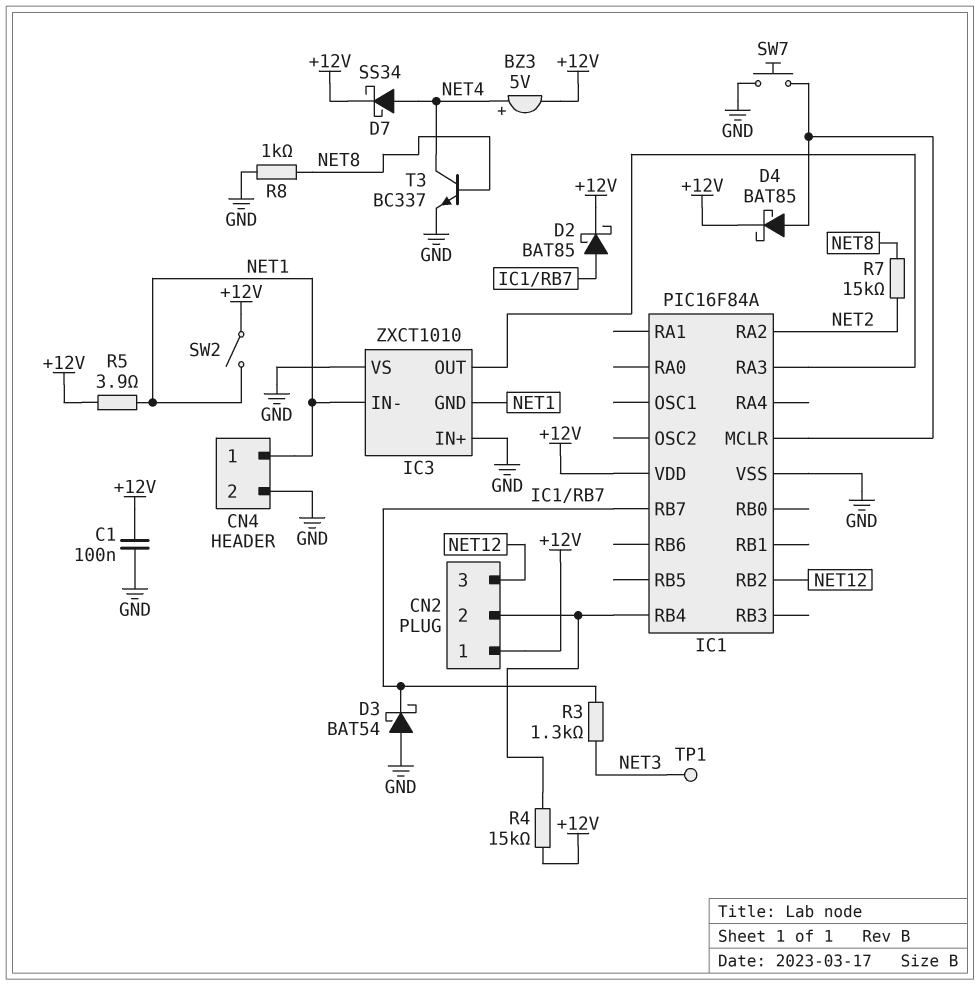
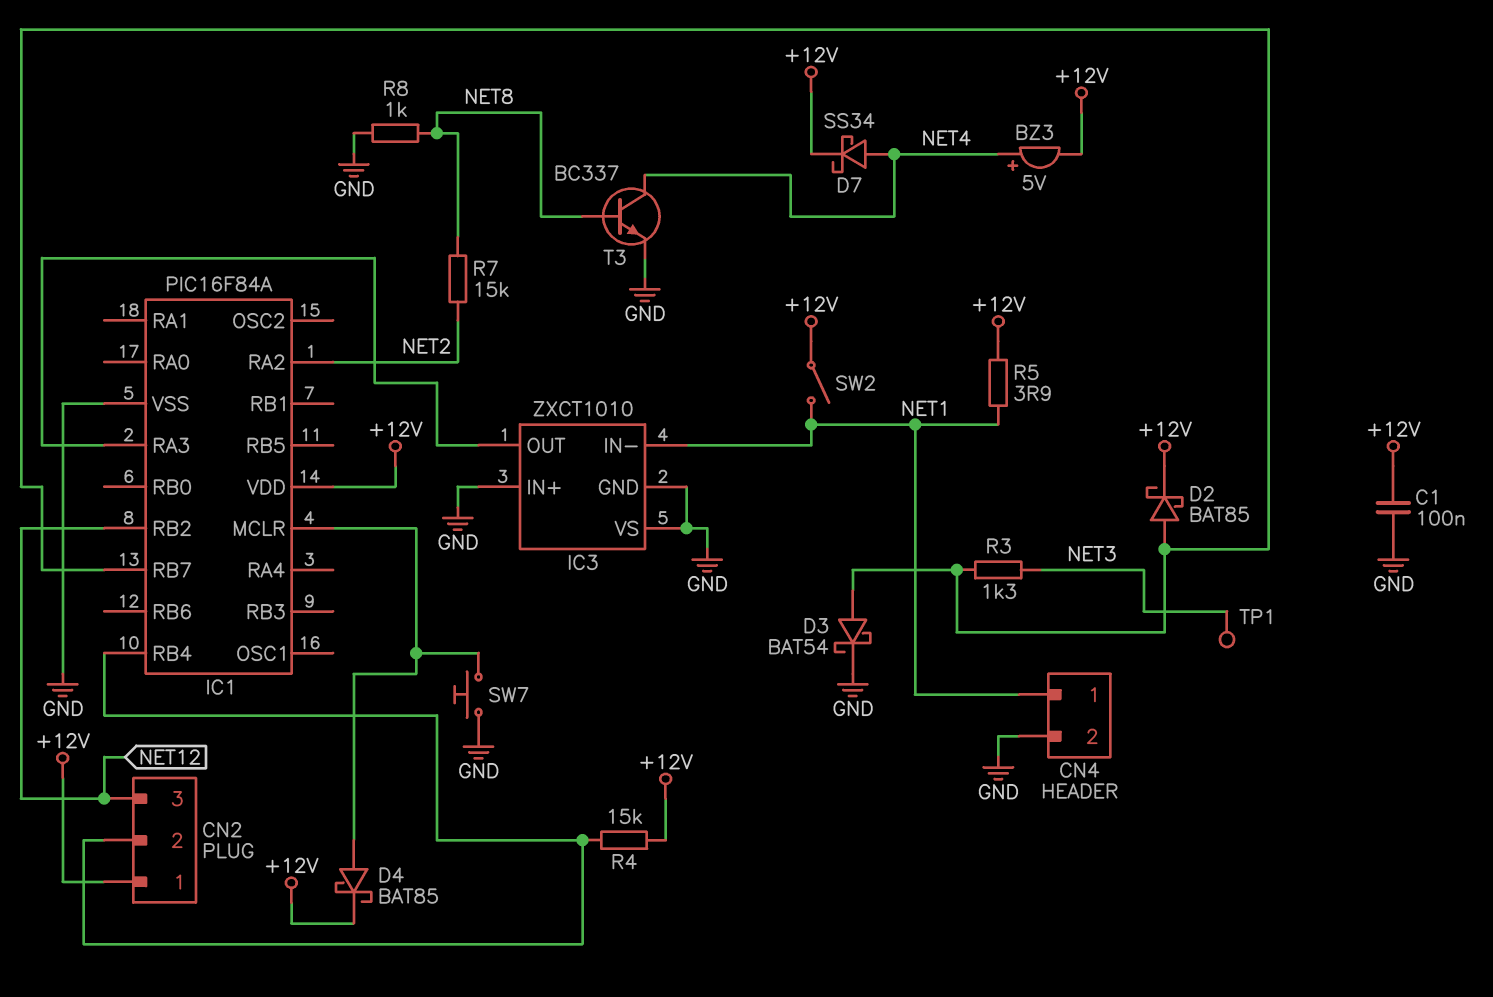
D3: schottky BAT54 (A GND, K IC1/RB7) -> schottky BAT54 (A IC1/RB7, K GND)
IC3 pin GND: NET1 -> GND

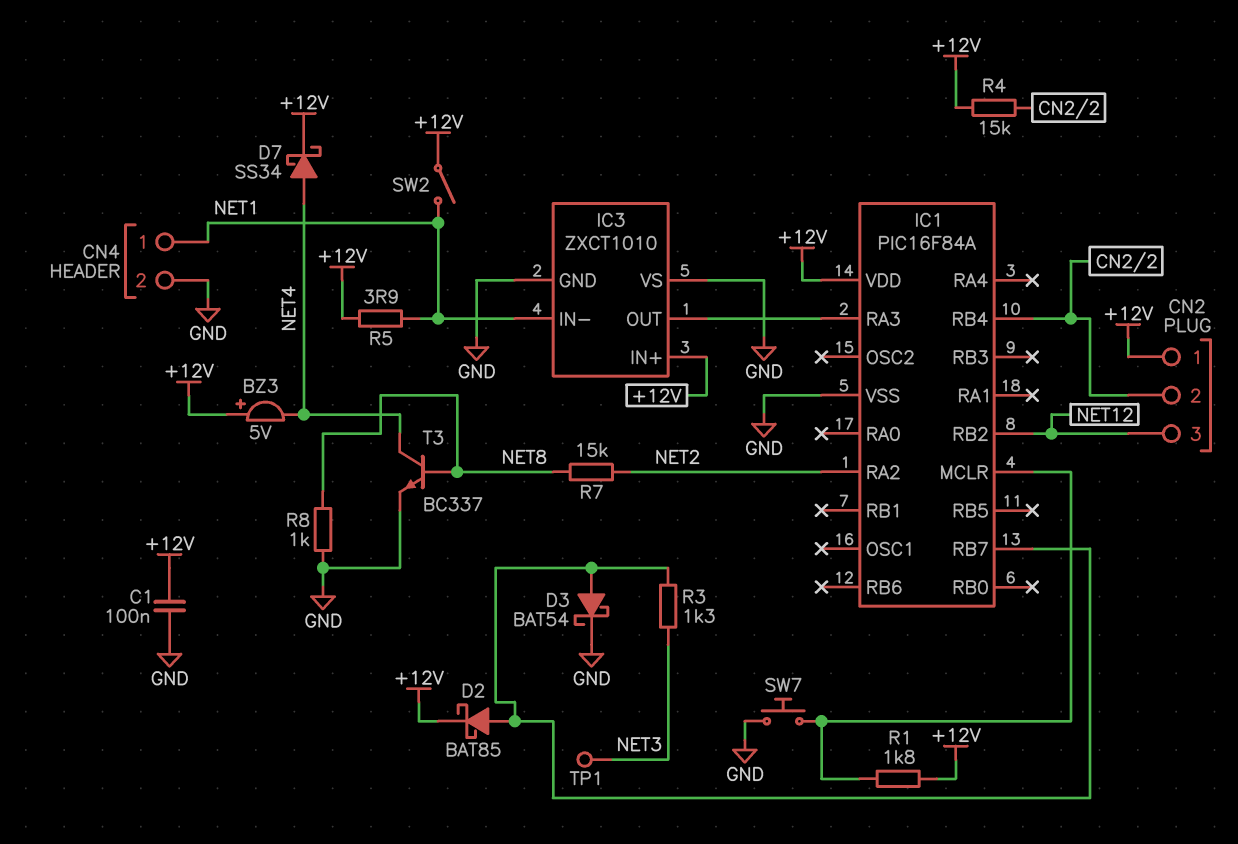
BZ3: buzzer 5V (plus NET4, minus +12V) -> buzzer 5V (plus +12V, minus NET4)
D4: schottky BAT85 (A IC1/MCLR, K +12V) -> none
IC3 pin IN+: GND -> +12V
R1: none -> 1.8k (+12V, IC1/MCLR)

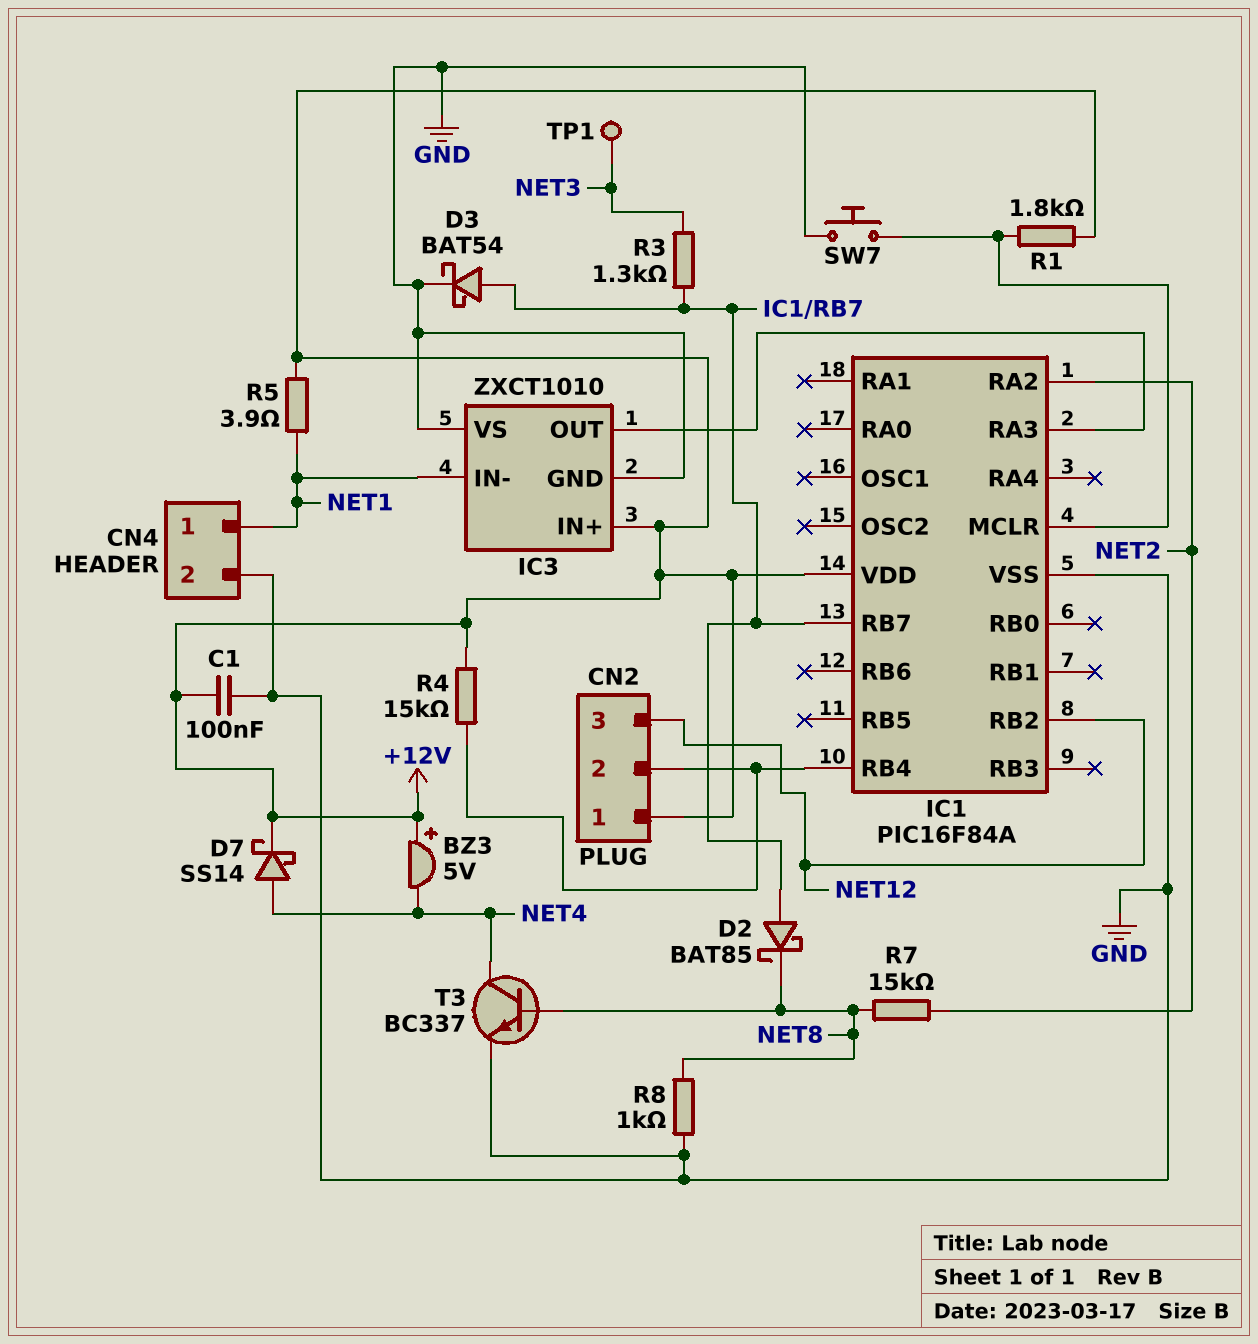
D2: schottky BAT85 (A IC1/RB7, K +12V) -> schottky BAT85 (A IC1/RB7, K NET8)
D7: schottky SS34 (A NET4, K +12V) -> schottky SS14 (A NET4, K +12V)
SW2: switch (+12V, NET1) -> none

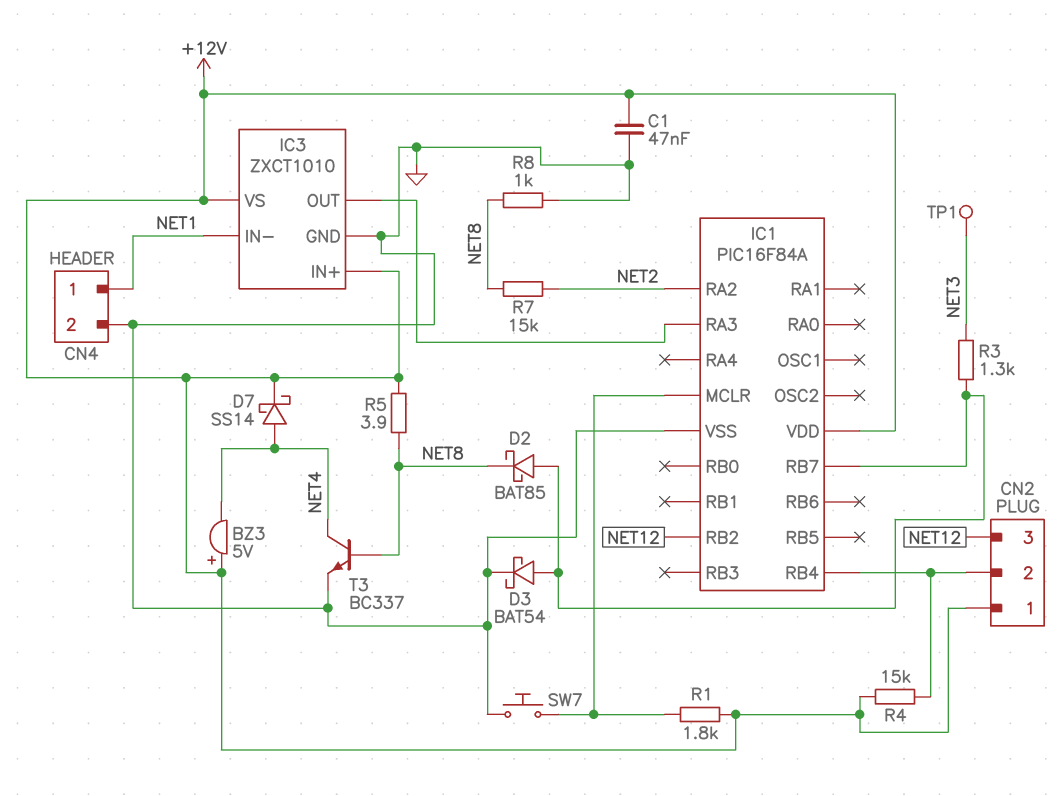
C1: 100nF (+12V, GND) -> 47nF (+12V, GND)
IC3 pin VS: GND -> +12V
R5: 3.9 (+12V, NET1) -> 3.9 (+12V, NET8)

